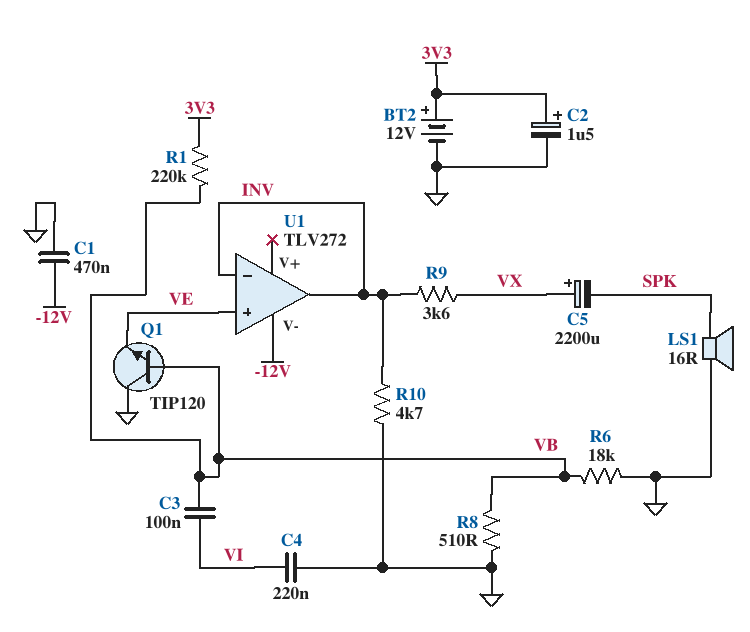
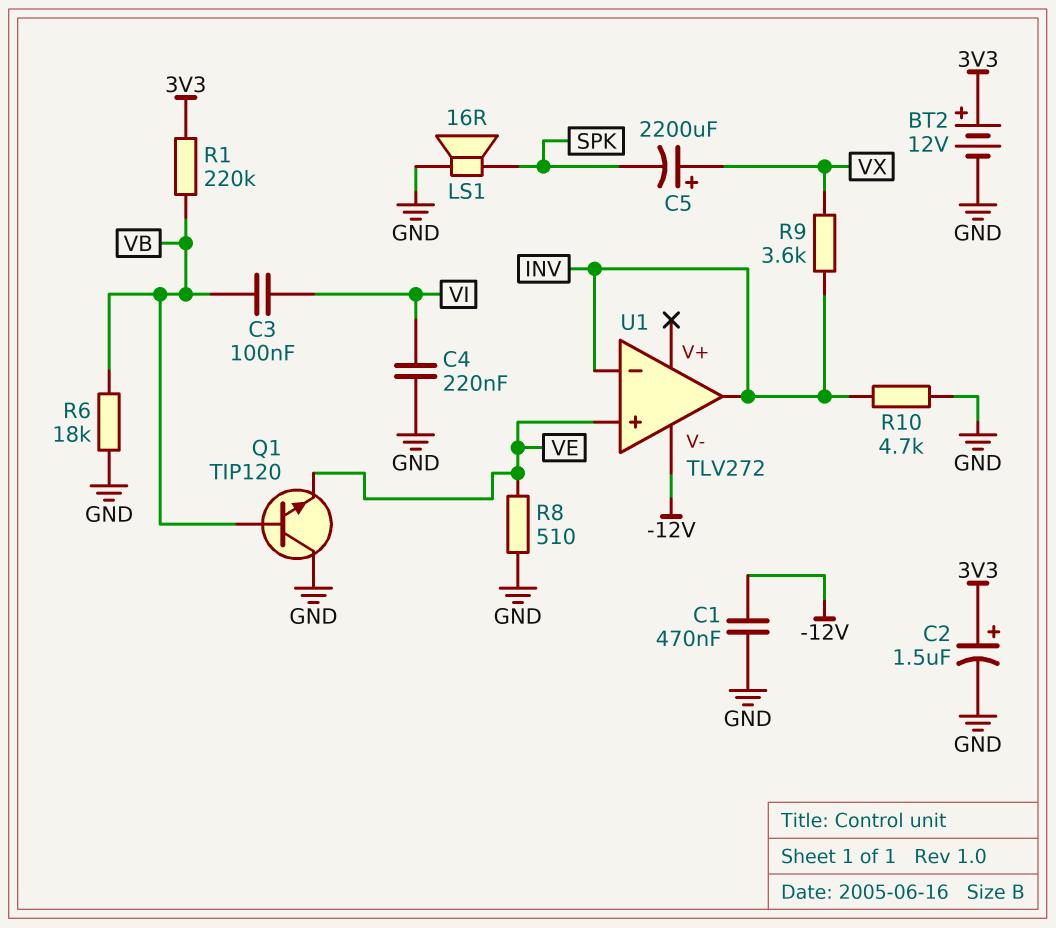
R8: 510 (GND, VB) -> 510 (GND, VE)

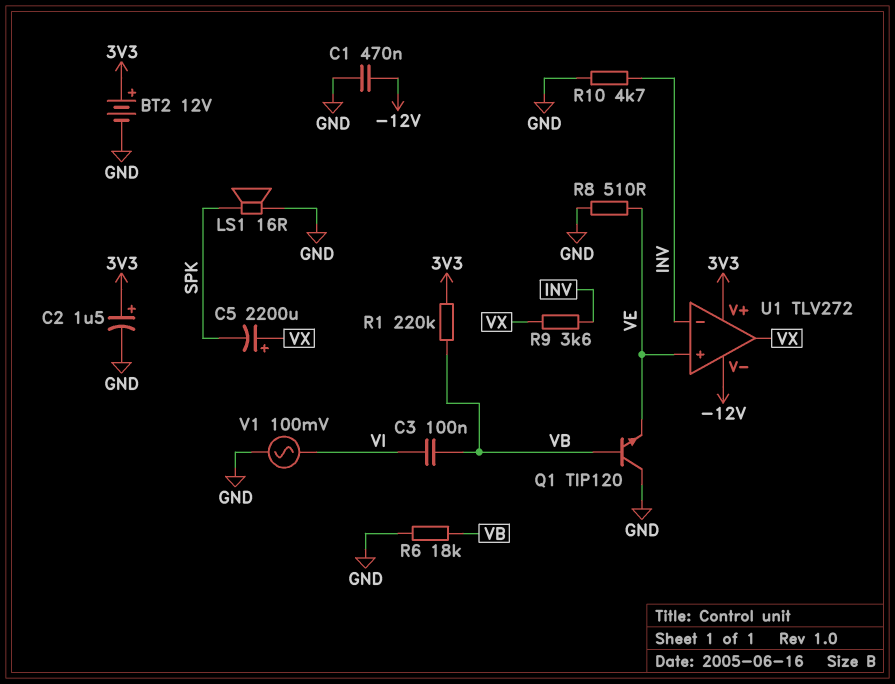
C4: 220nF (GND, VI) -> none
U1 pin V+: none -> 3V3
U1 pin out: INV -> VX
V1: none -> AC 100mV (GND, VI)

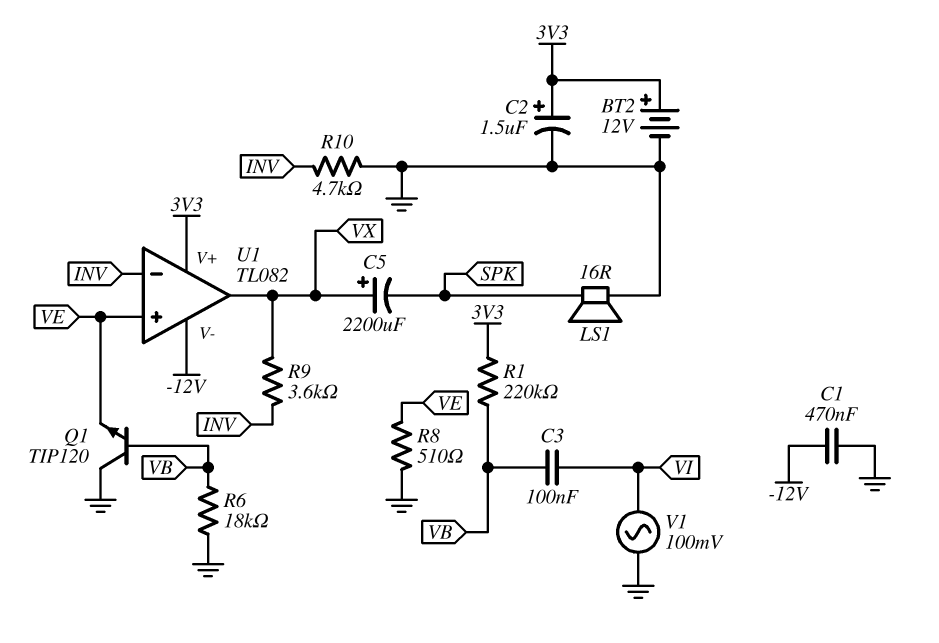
U1: TLV272 -> TL082

